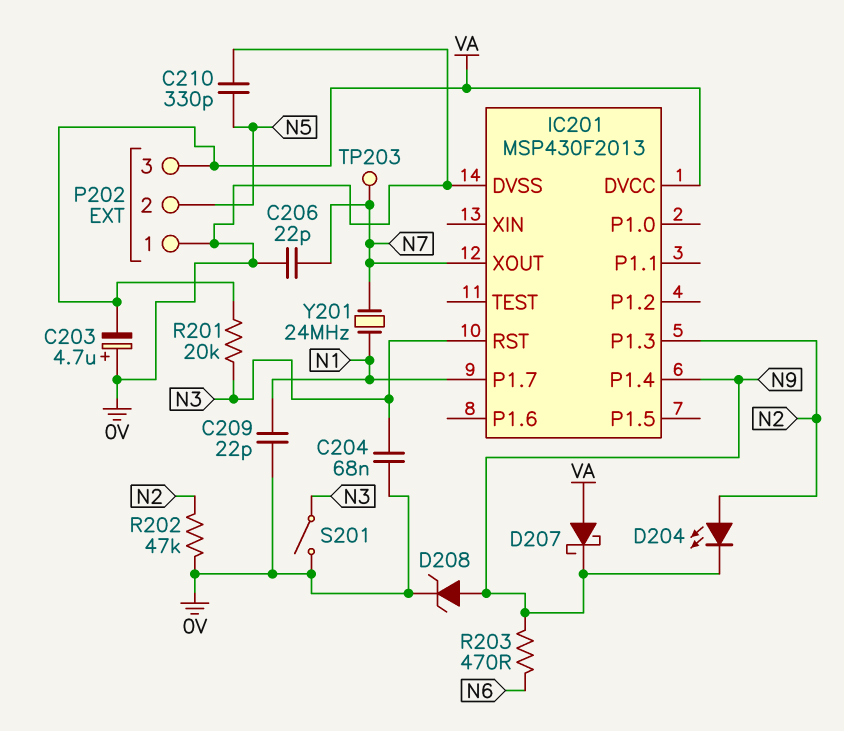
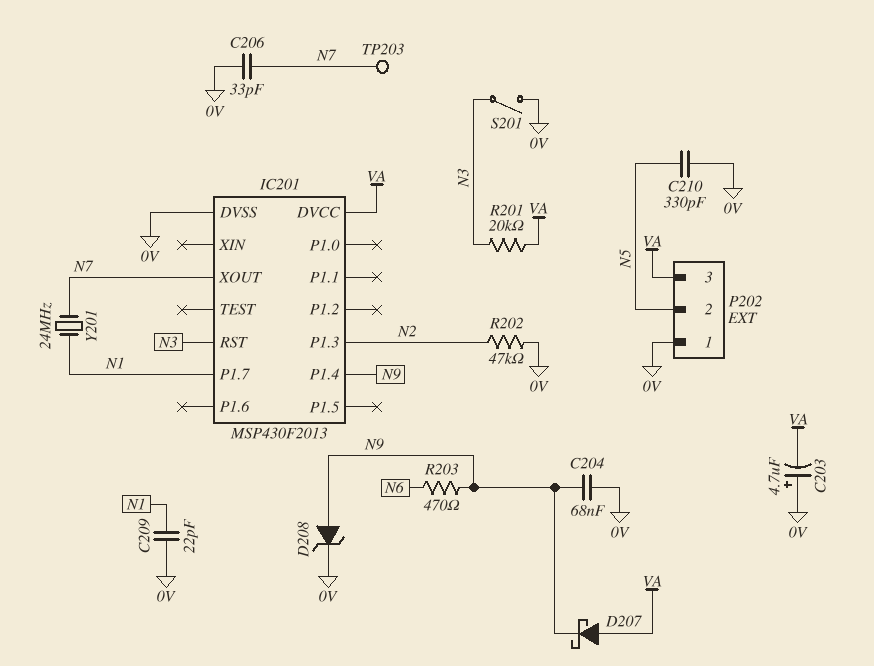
C204: 68nF (0V, N3) -> 68nF (0V, N9)
C206: 22pF (0V, N7) -> 33pF (0V, N7)
D204: LED (A N2, K N9) -> none

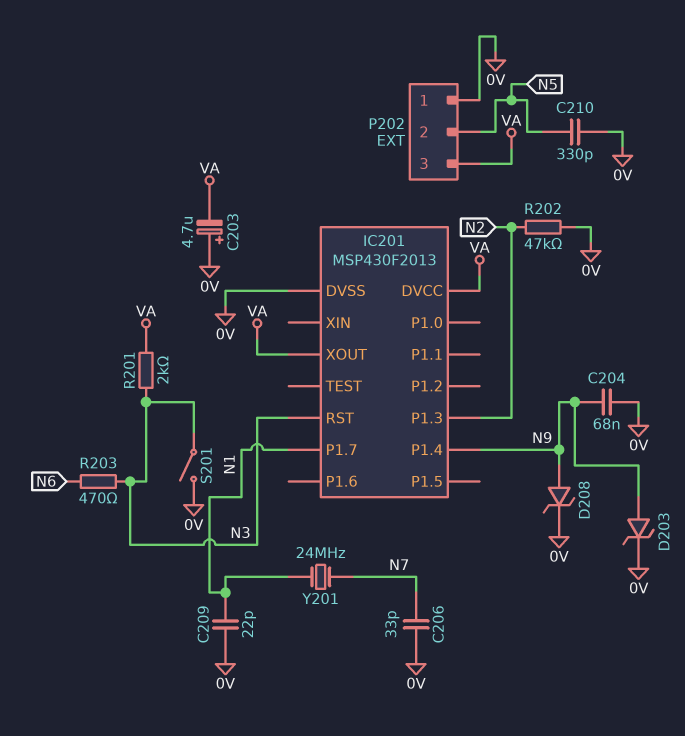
D203: none -> zener (A N9, K 0V)
D207: schottky (A VA, K N9) -> none
IC201 pin XOUT: N7 -> VA
R201: 20k (N3, VA) -> 2k (N3, VA)
R203: 470 (N6, N9) -> 470 (N3, N6)
TP203: test point (N7) -> none

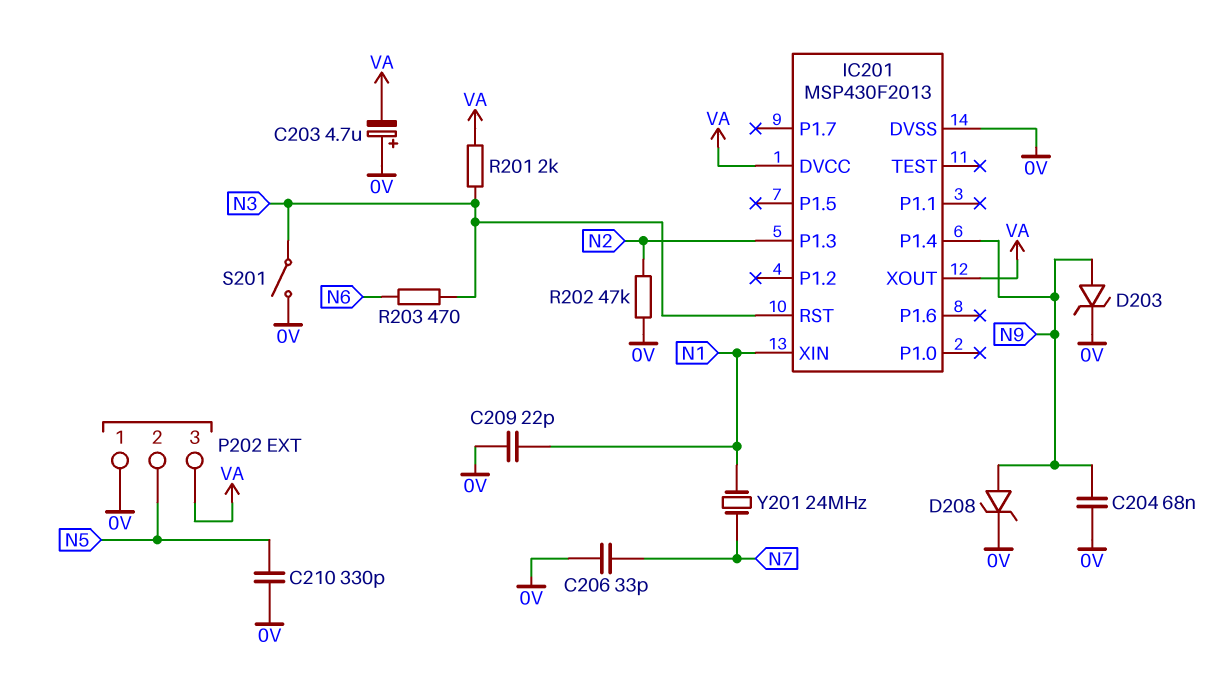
IC201 pin P1.7: N1 -> none
IC201 pin XIN: none -> N1

